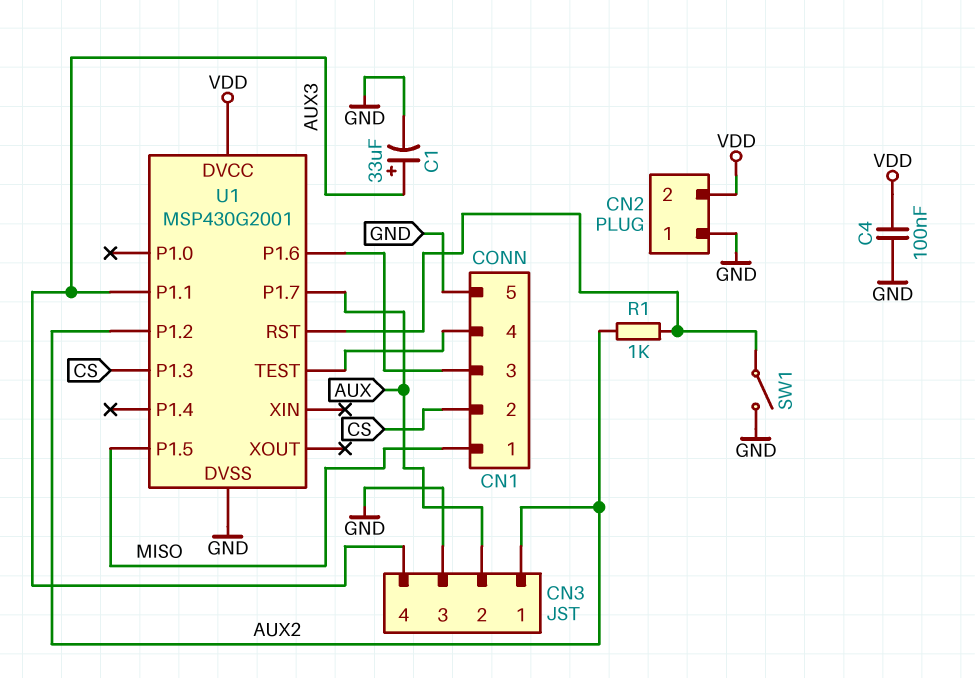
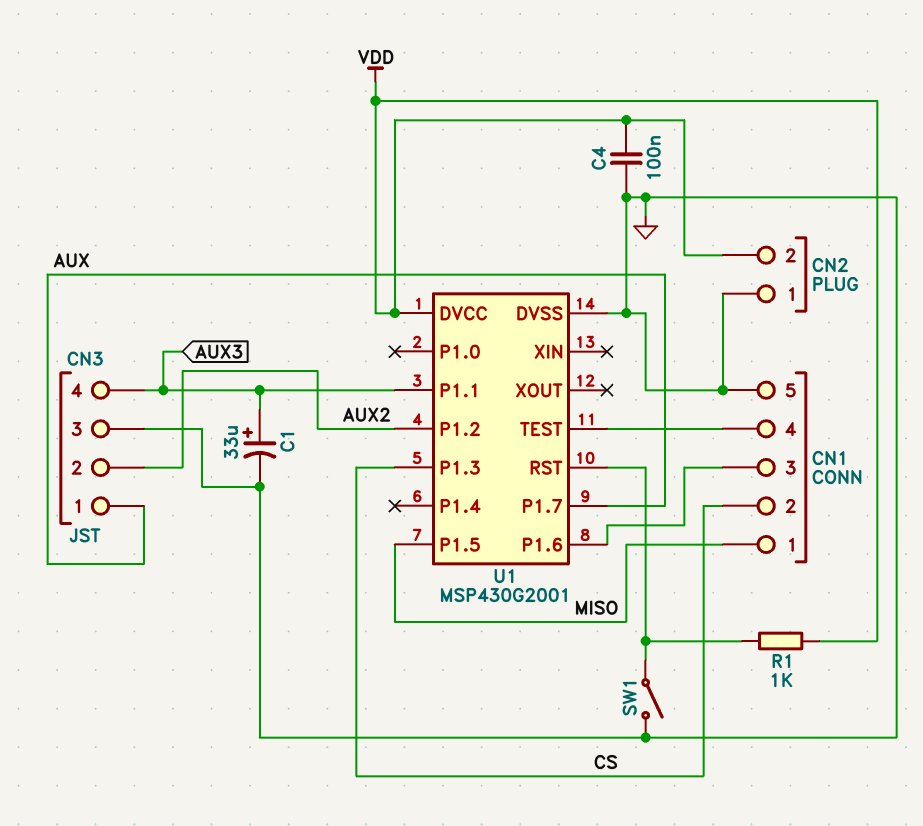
CN3 pin 1: AUX2 -> AUX
CN3 pin 2: AUX -> AUX2
R1: 1k (AUX2, U1/RST) -> 1k (U1/RST, VDD)

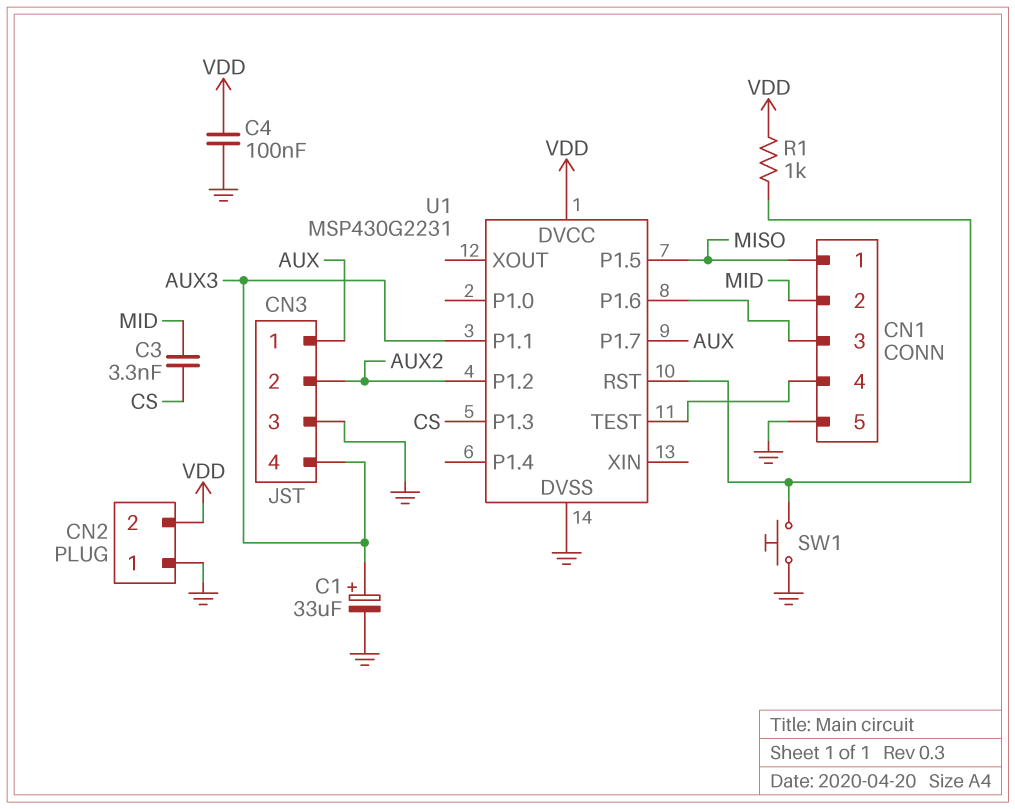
C3: none -> 3.3nF (CS, MID)
CN1 pin 2: CS -> MID
SW1: switch (GND, U1/RST) -> button (GND, U1/RST)
U1: MSP430G2001 -> MSP430G2231

